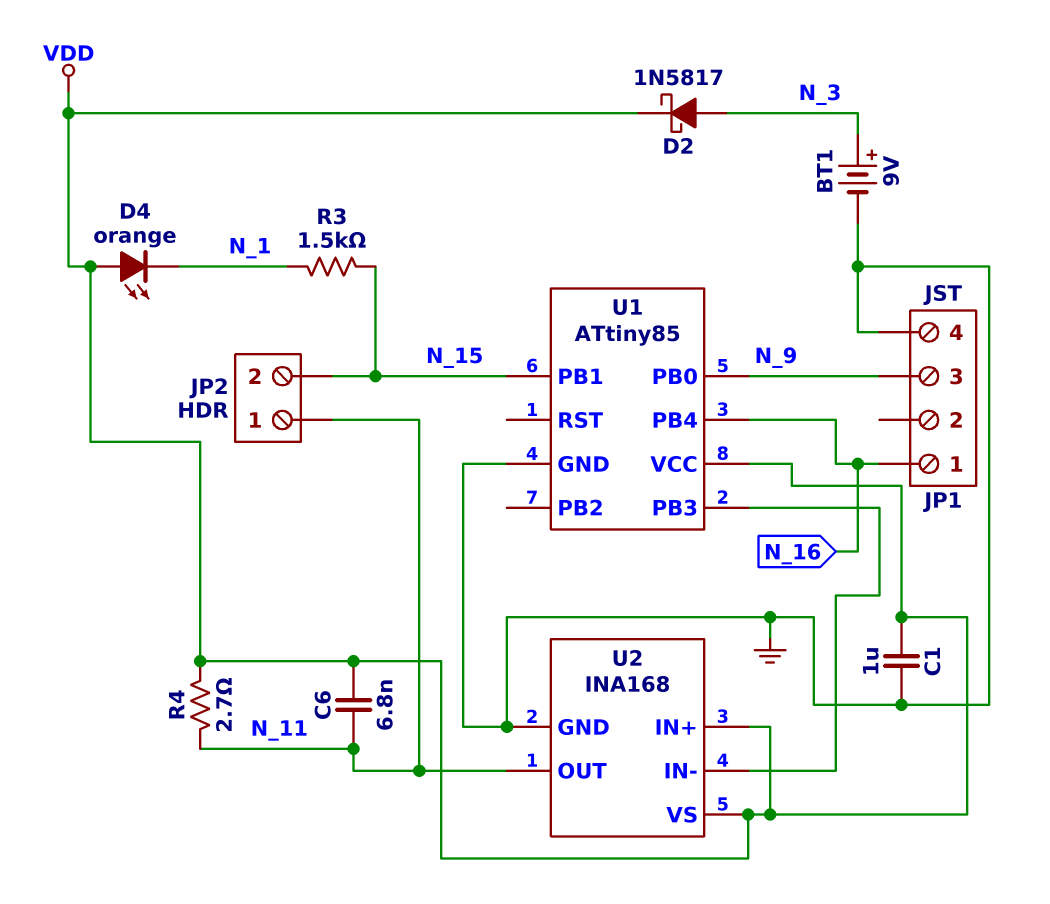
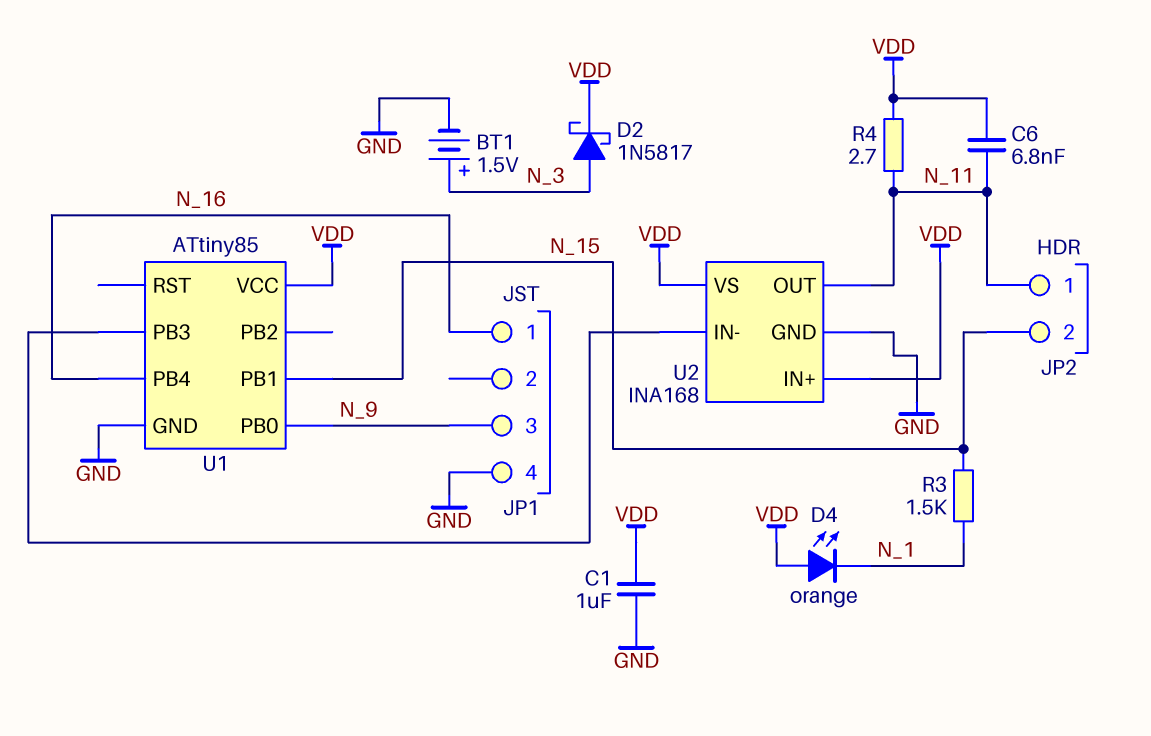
BT1: 9V (plus N_3, minus GND) -> 1.5V (plus N_3, minus GND)

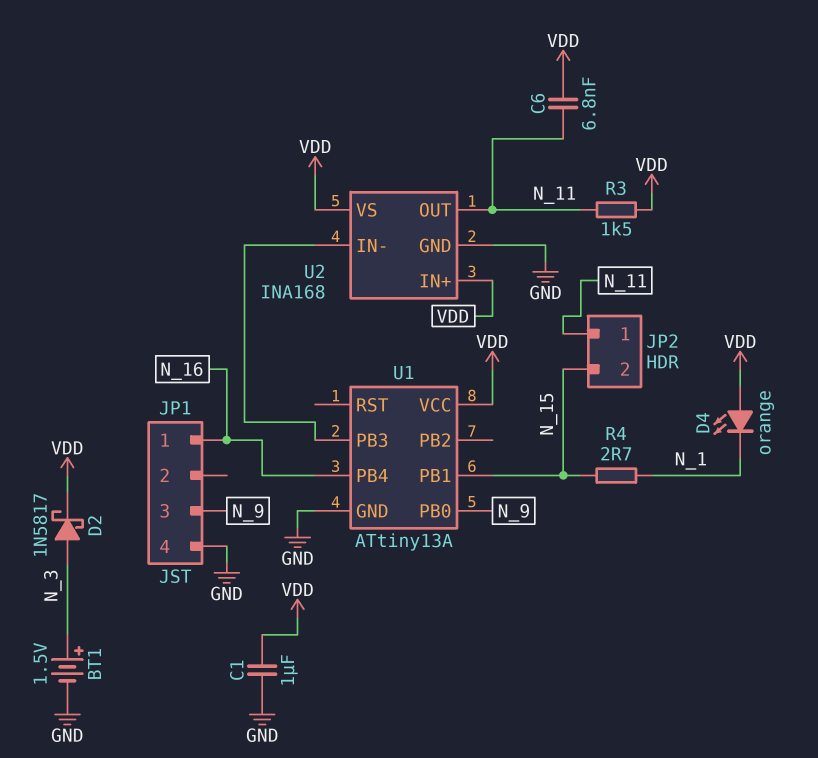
R3: 1.5k (N_1, N_15) -> 1.5k (N_11, VDD)
R4: 2.7 (N_11, VDD) -> 2.7 (N_1, N_15)
U1: ATtiny85 -> ATtiny13A

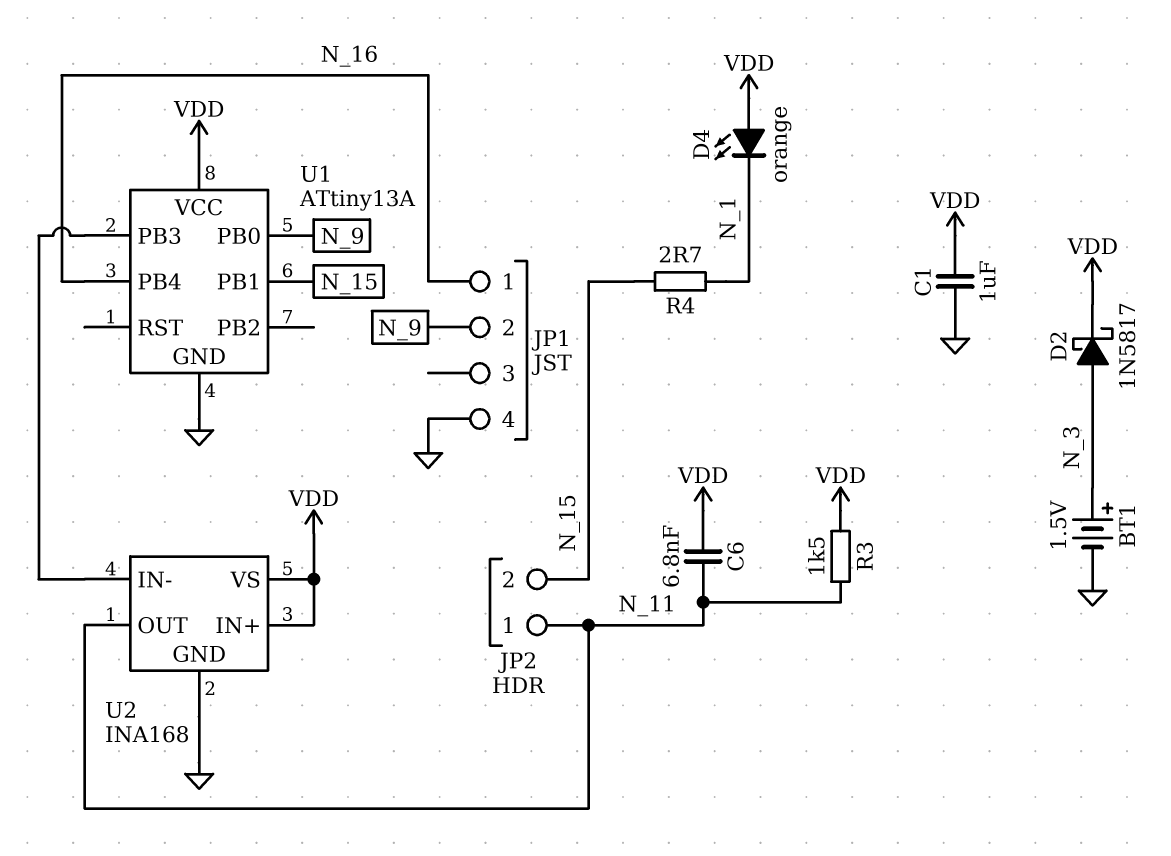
JP1 pin 2: none -> N_9
JP1 pin 3: N_9 -> none

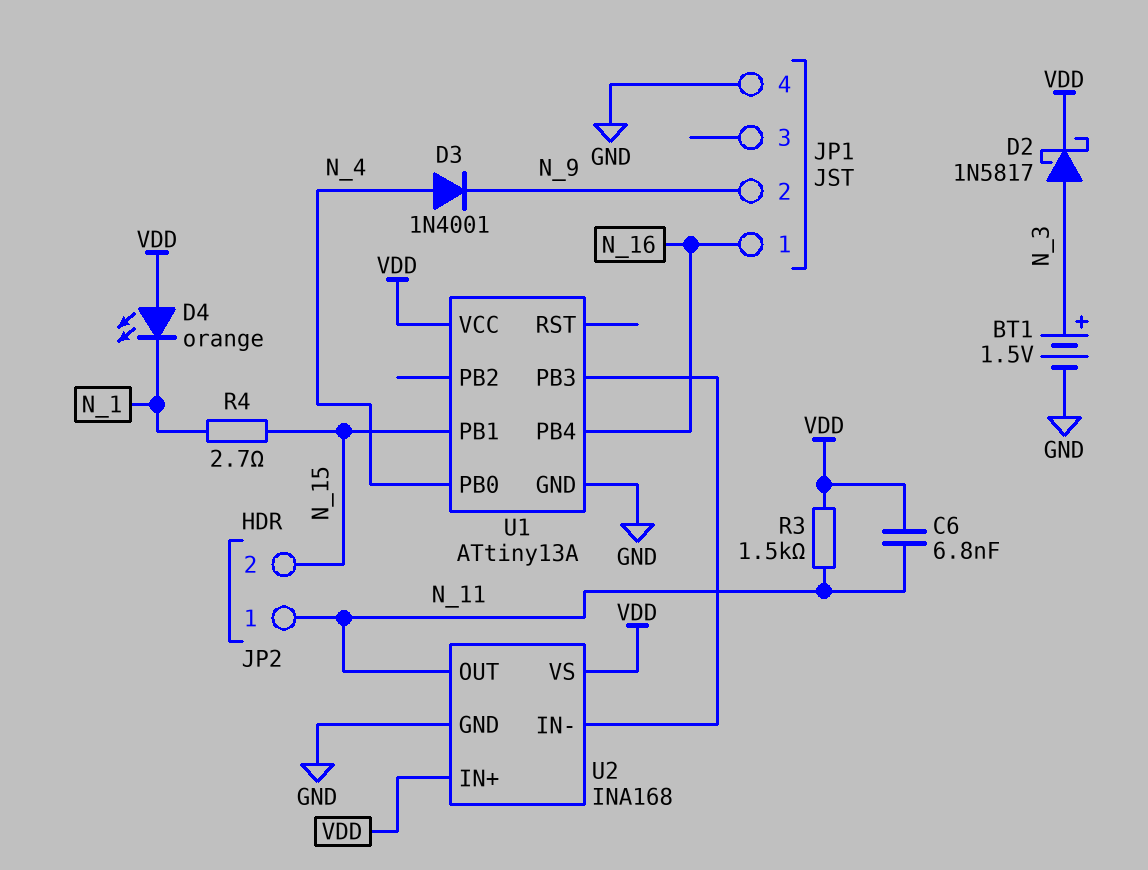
C1: 1uF (GND, VDD) -> none
D3: none -> diode 1N4001 (A N_4, K N_9)
U1 pin PB0: N_9 -> N_4

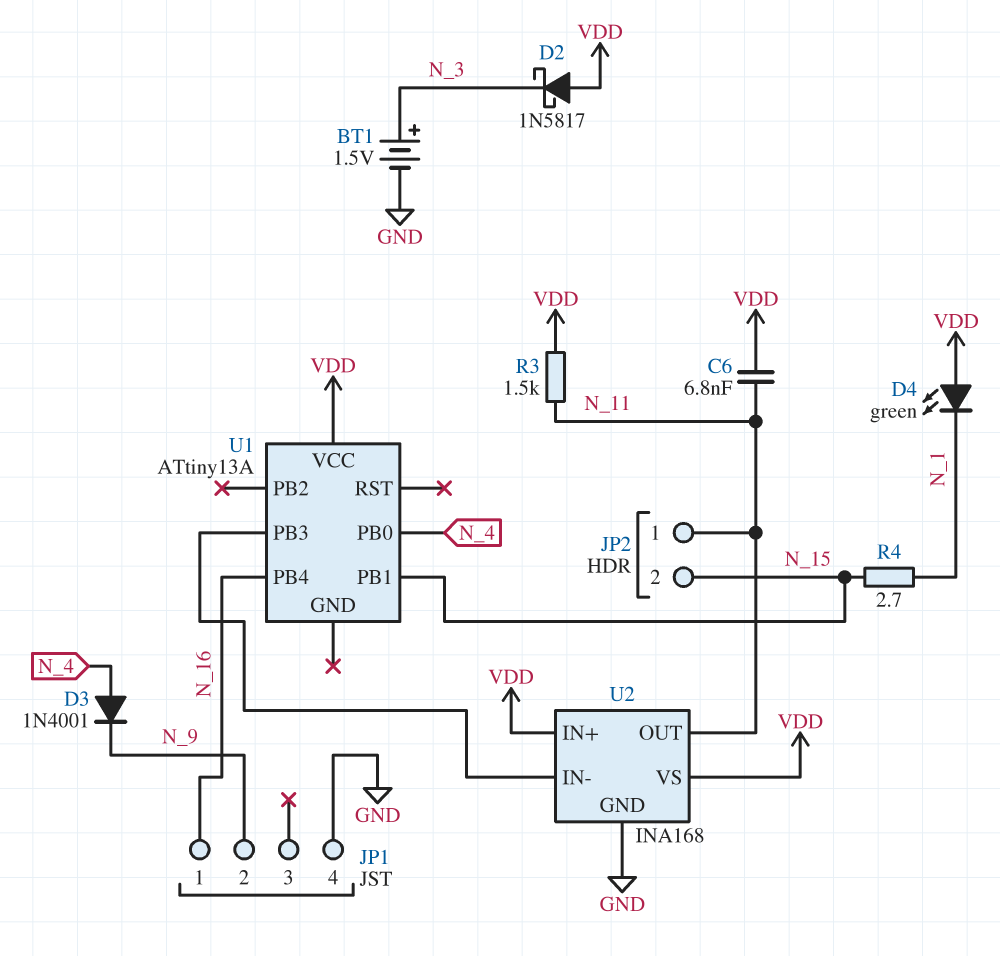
D2: schottky 1N5817 (A N_3, K VDD) -> schottky 1N5817 (A VDD, K N_3)
D4: LED orange (A VDD, K N_1) -> LED green (A VDD, K N_1)
U1 pin GND: GND -> none

